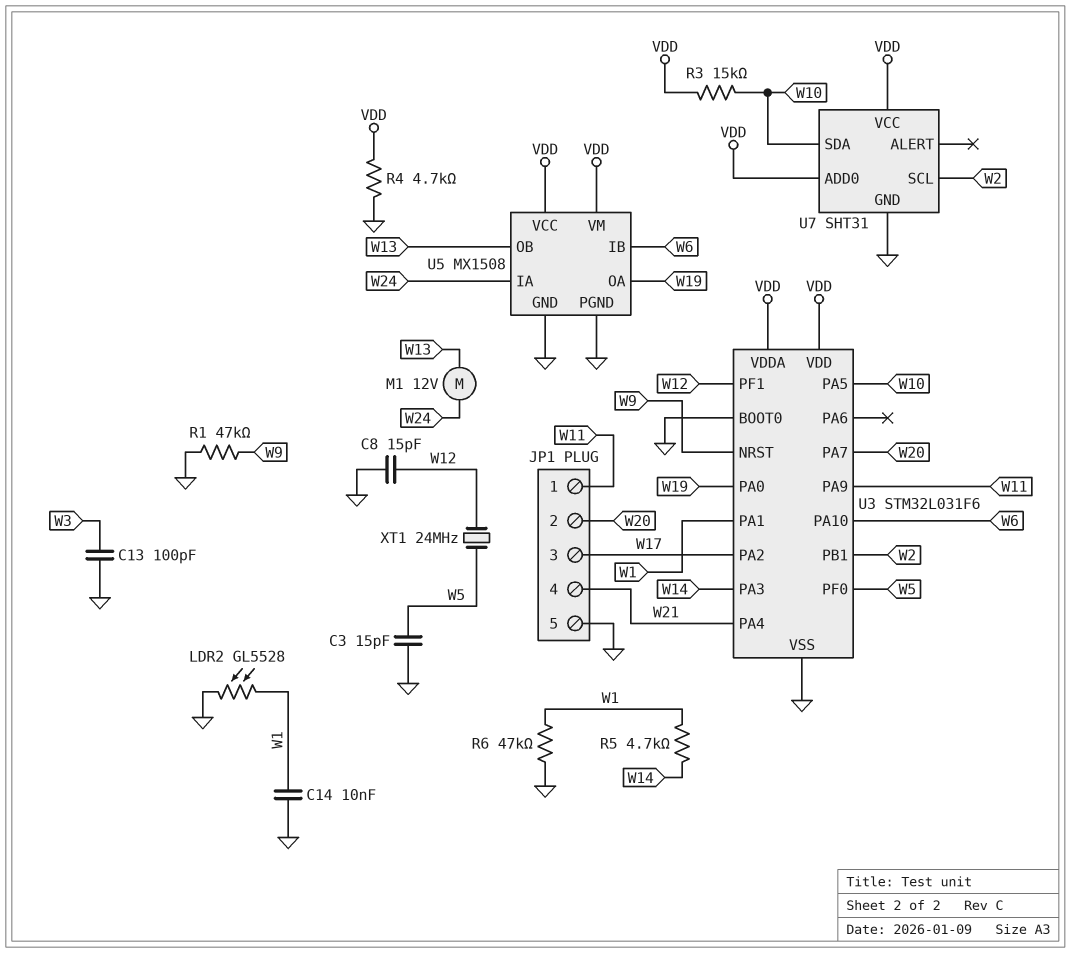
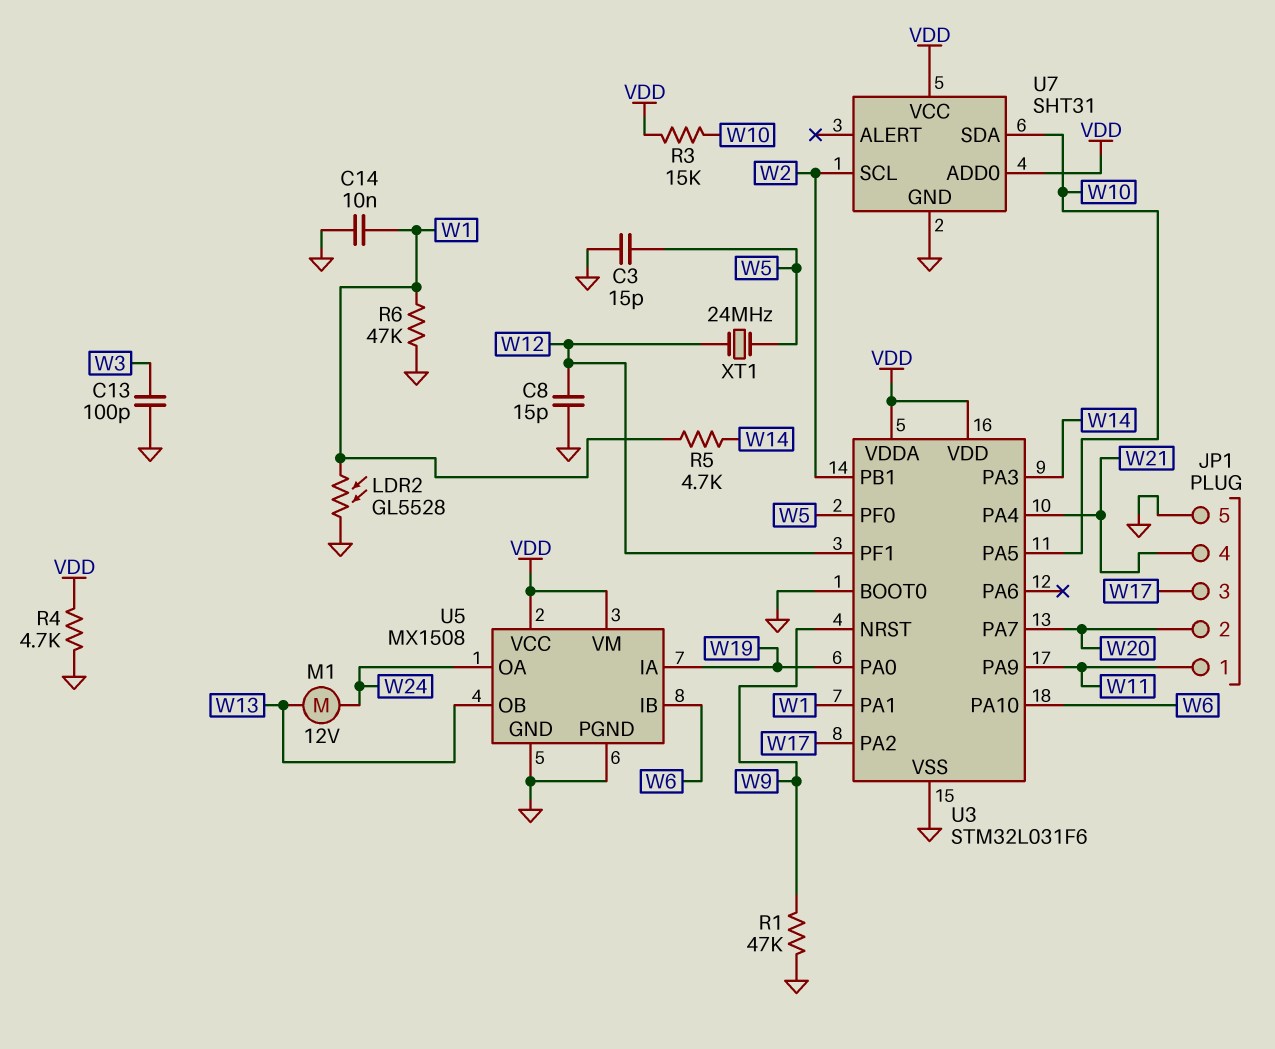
U5 pin IA: W24 -> W19
U5 pin OA: W19 -> W24

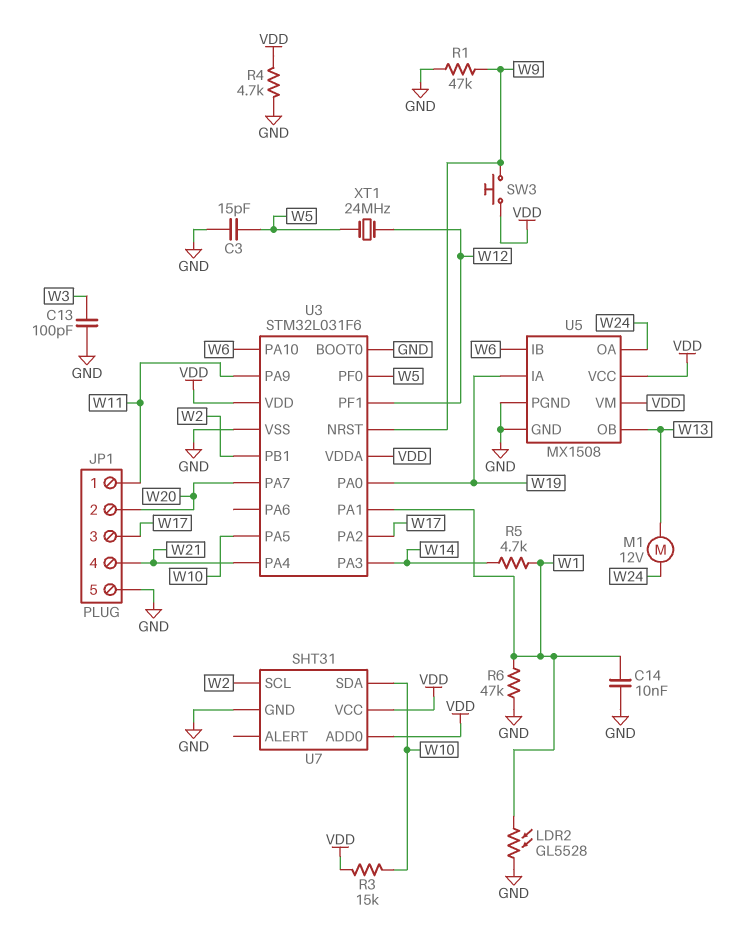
C8: 15pF (GND, W12) -> none
SW3: none -> button (VDD, W9)

